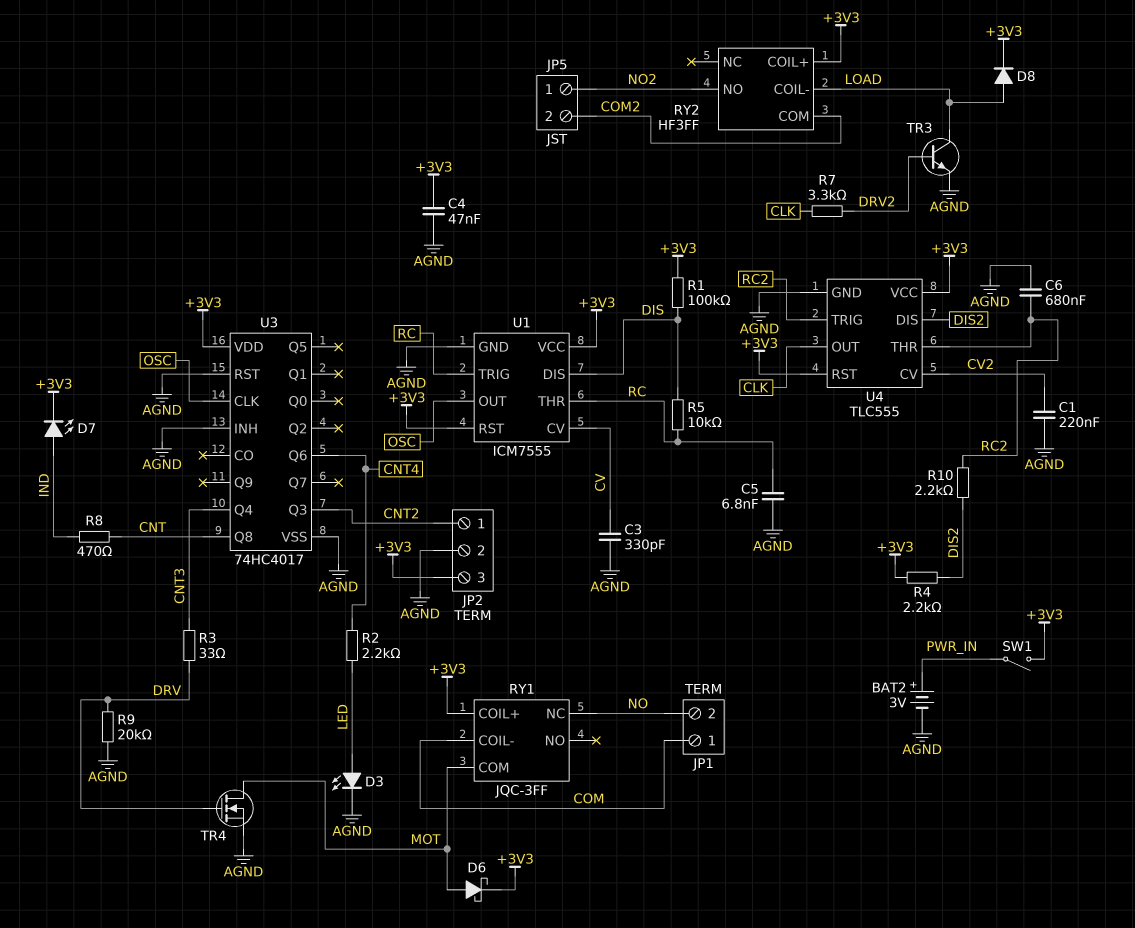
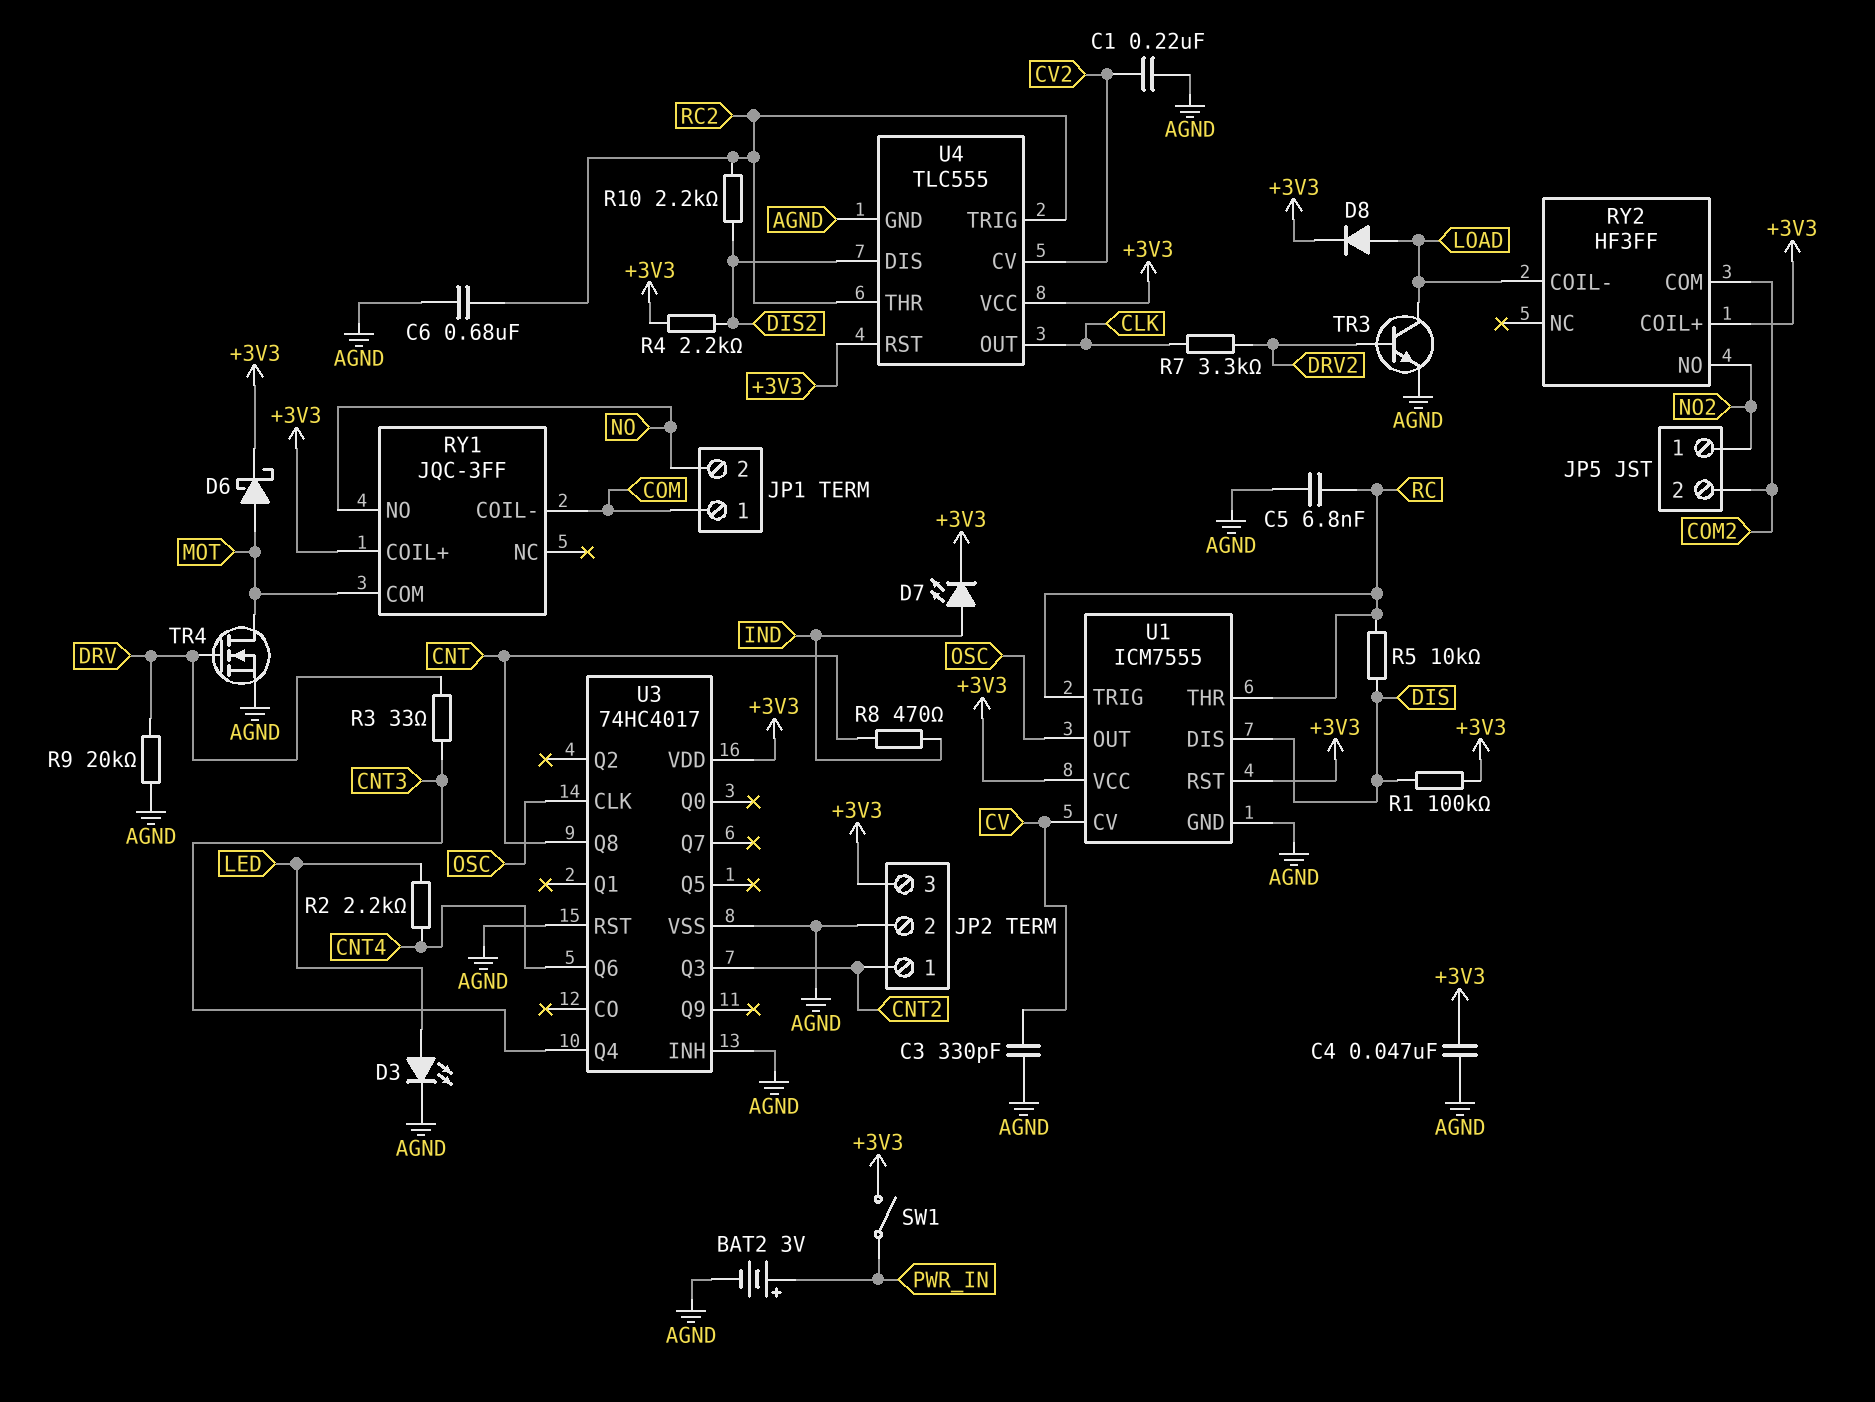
RY1 pin NC: NO -> none
RY1 pin NO: none -> NO

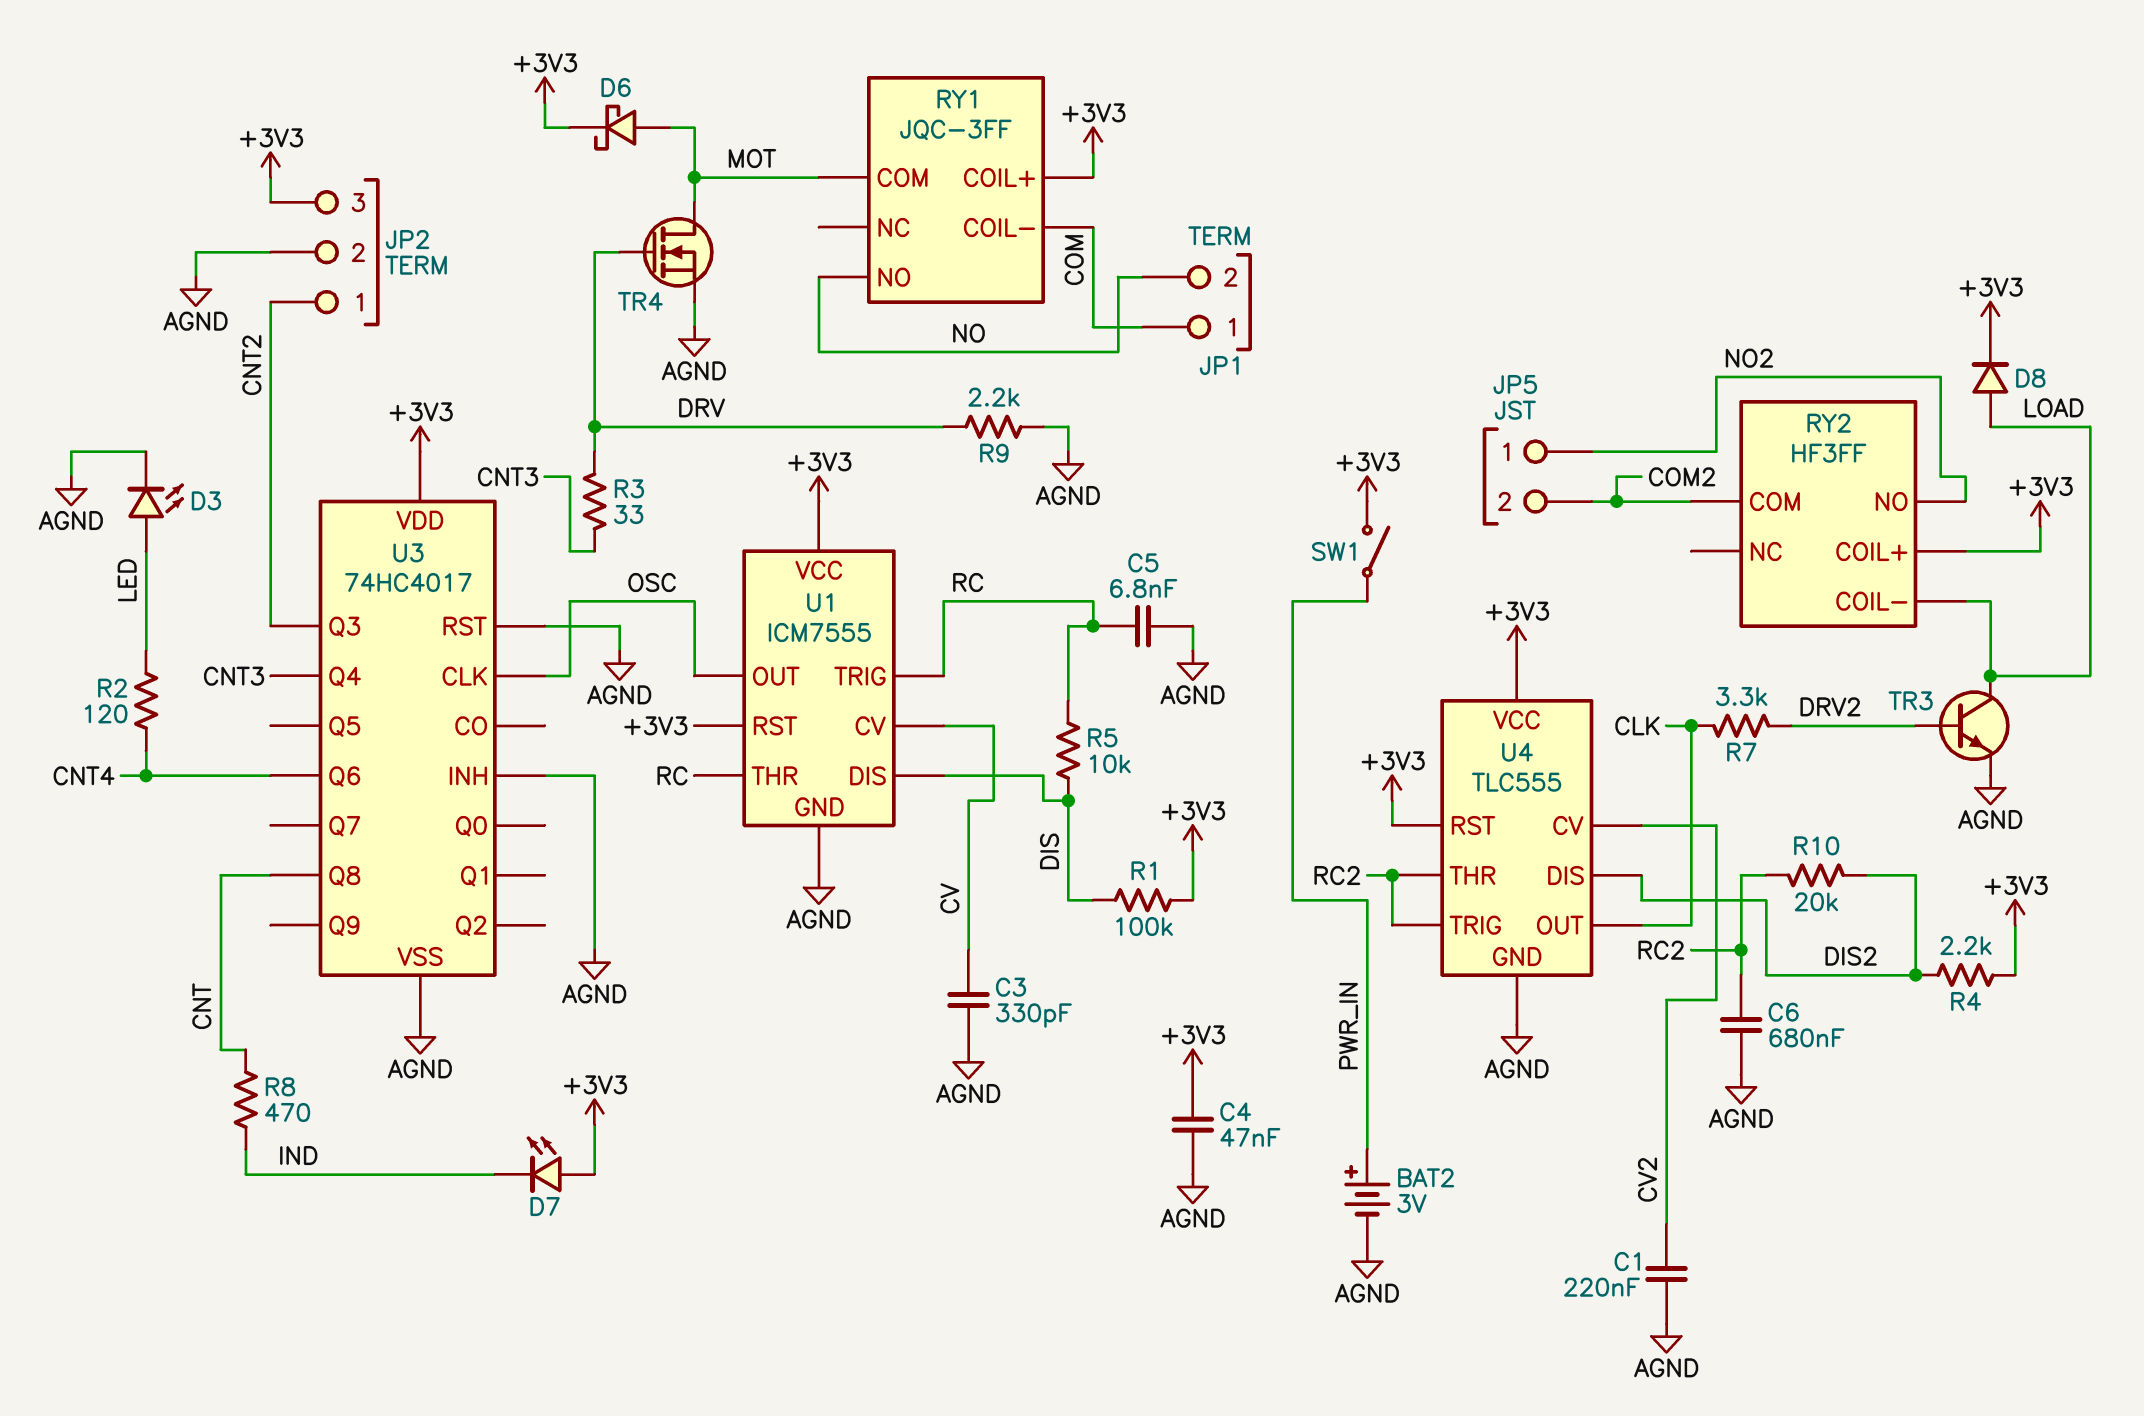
D7: LED (A IND, K +3V3) -> LED (A +3V3, K IND)
R2: 2.2k (CNT4, LED) -> 120 (CNT4, LED)
R9: 20k (AGND, DRV) -> 2.2k (AGND, DRV)
R10: 2.2k (DIS2, RC2) -> 20k (DIS2, RC2)

